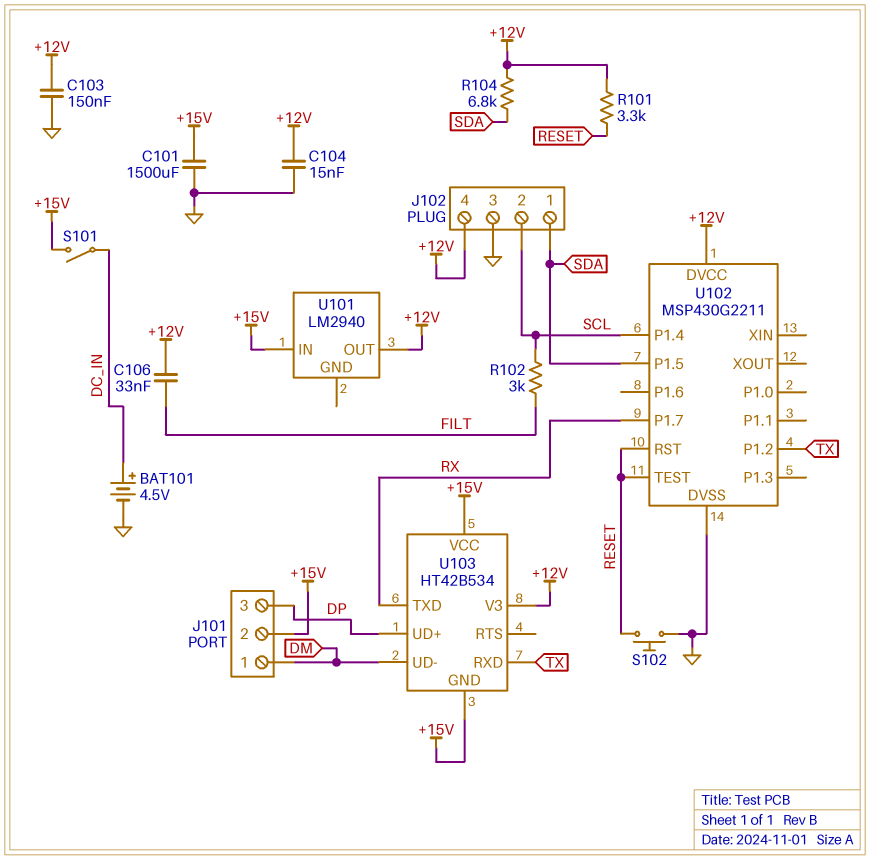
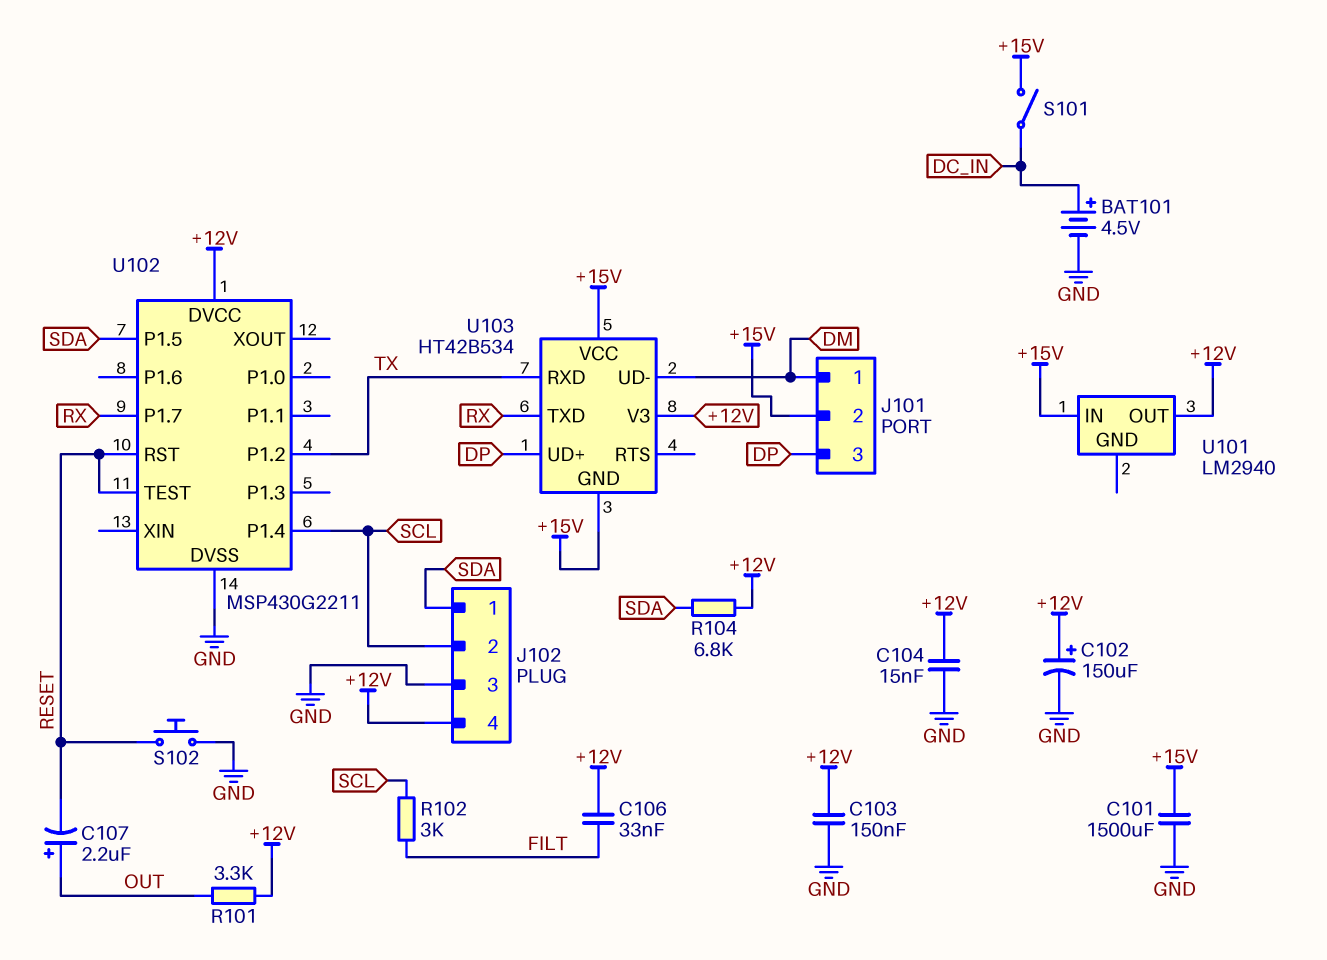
C102: none -> 150uF (plus +12V, minus GND)
C107: none -> 2.2uF (plus OUT, minus RESET)
R101: 3.3k (+12V, RESET) -> 3.3k (+12V, OUT)

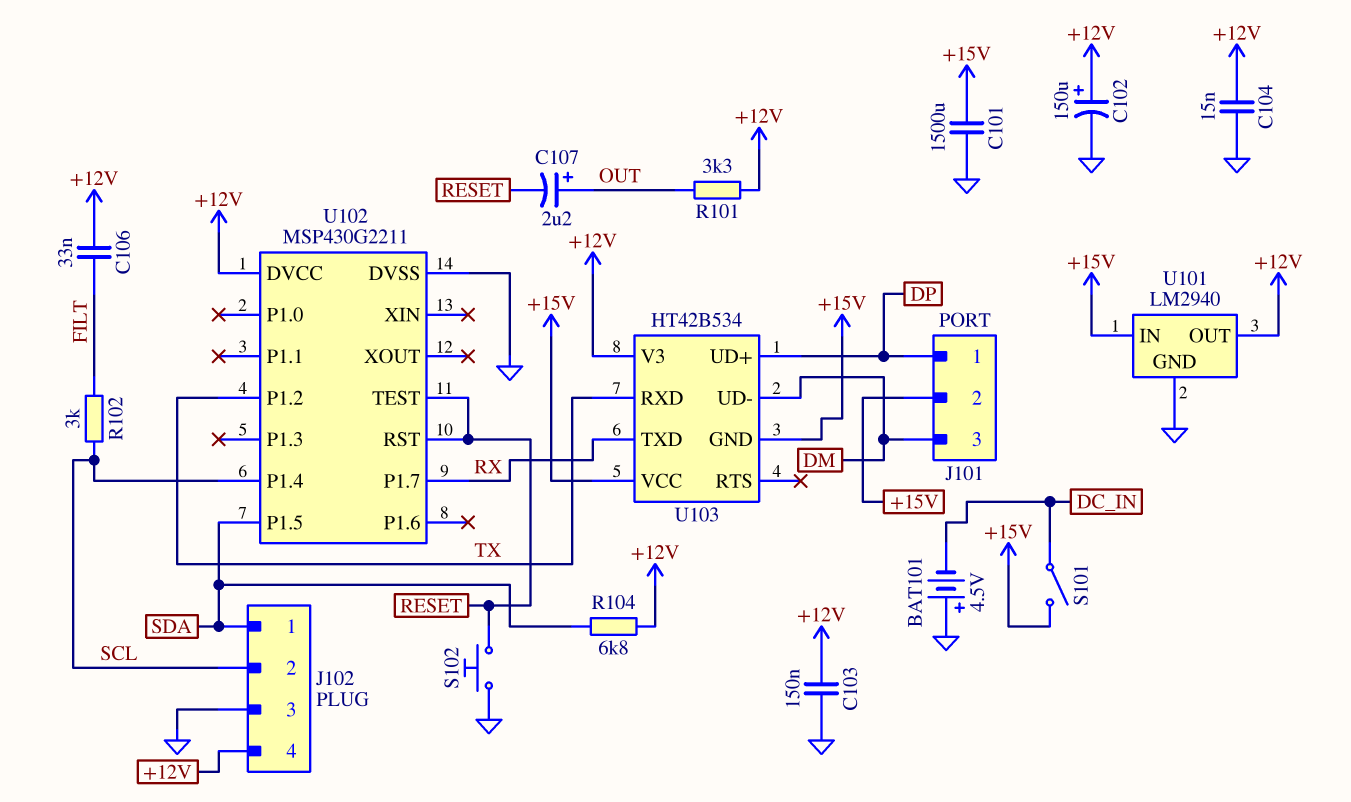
BAT101: 4.5V (plus DC_IN, minus GND) -> 4.5V (plus GND, minus DC_IN)
J101 pin 1: DM -> DP
J101 pin 3: DP -> DM
U101 pin GND: none -> GND

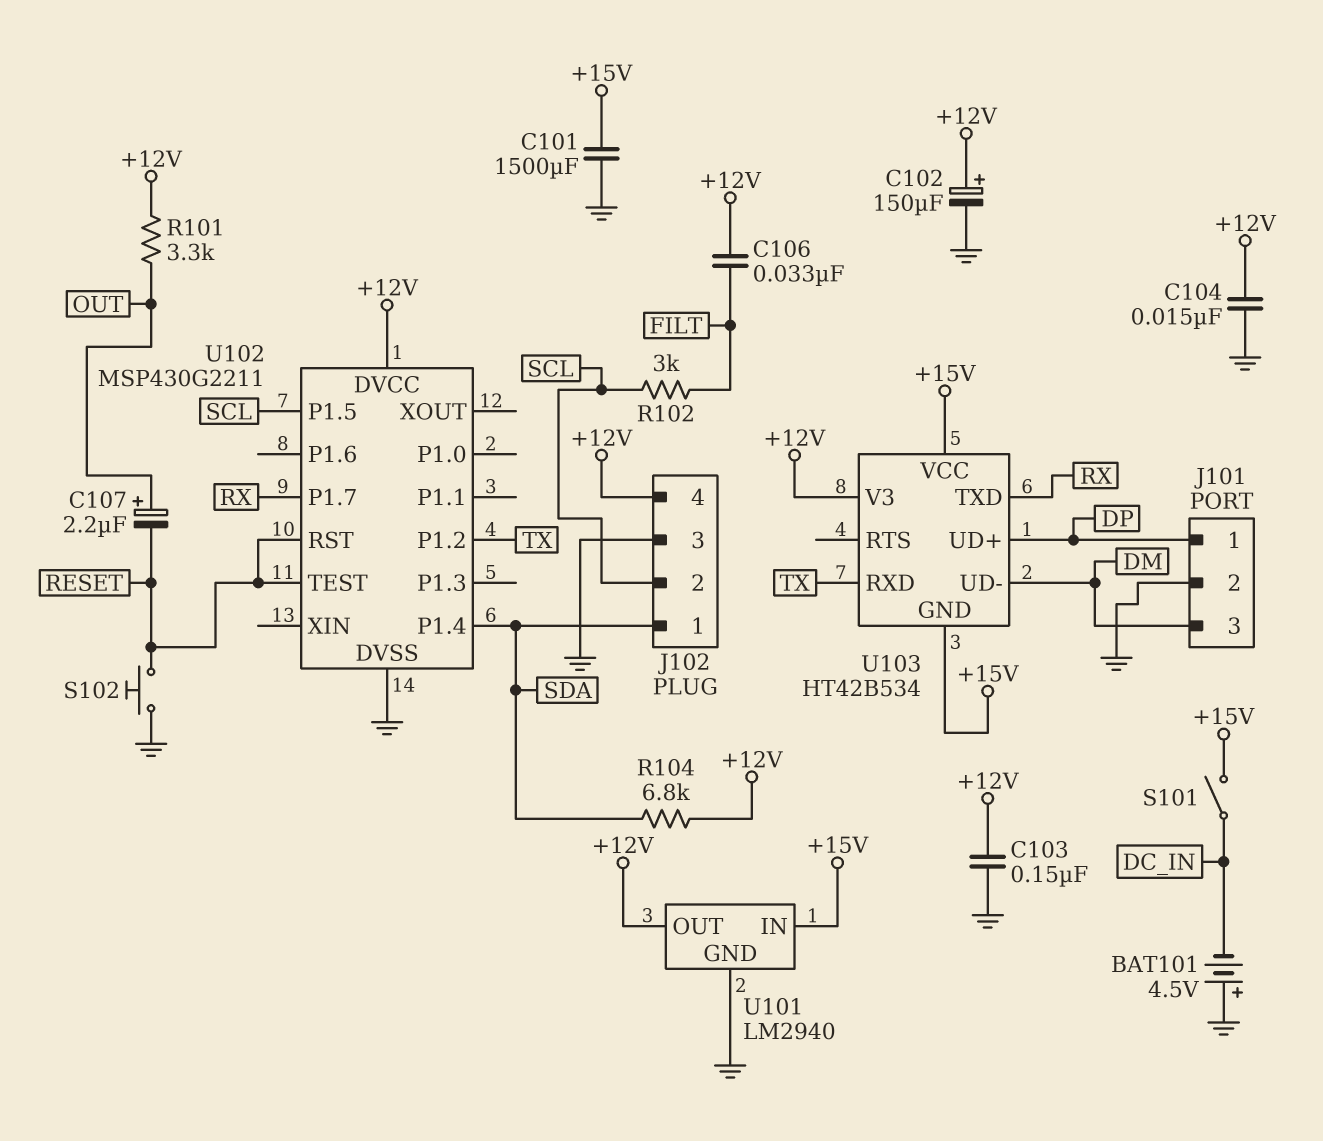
J101 pin 2: +15V -> GND
U102 pin P1.4: SCL -> SDA
U102 pin P1.5: SDA -> SCL

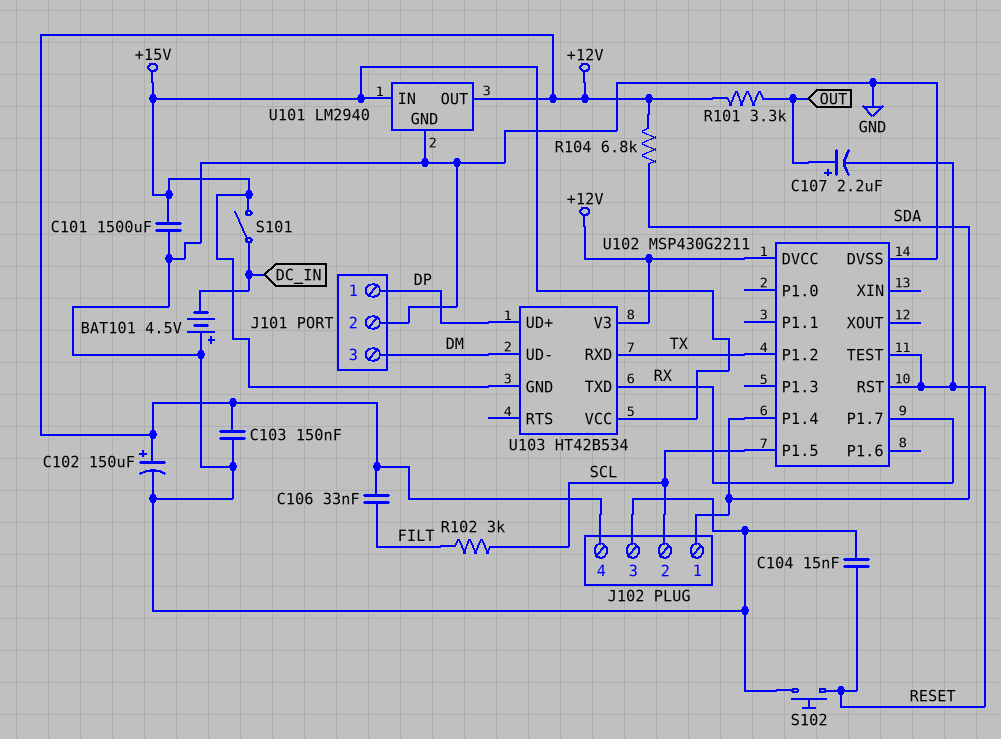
C104: 15nF (+12V, GND) -> 15nF (GND, RESET)

